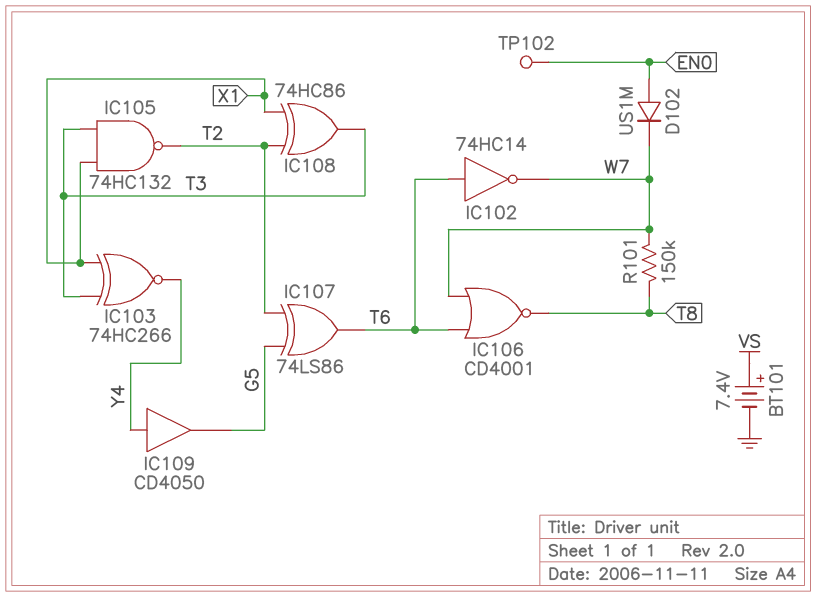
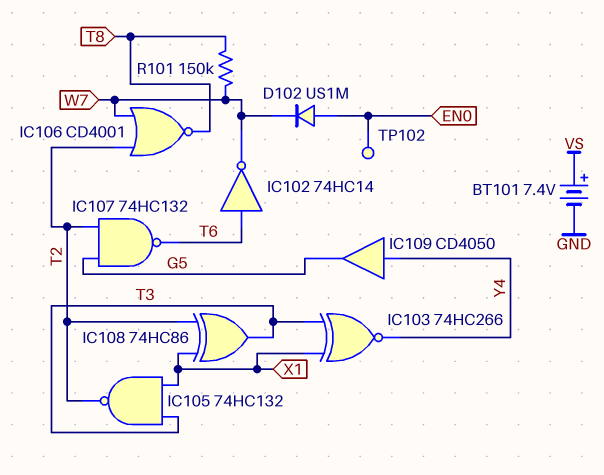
IC106: NOR CD4001 (in T6, in W7, out T8) -> NOR CD4001 (in T2, in W7, out T8)
IC107: XOR 74LS86 (in G5, in T2, out T6) -> NAND 74HC132 (in G5, in T2, out T6)

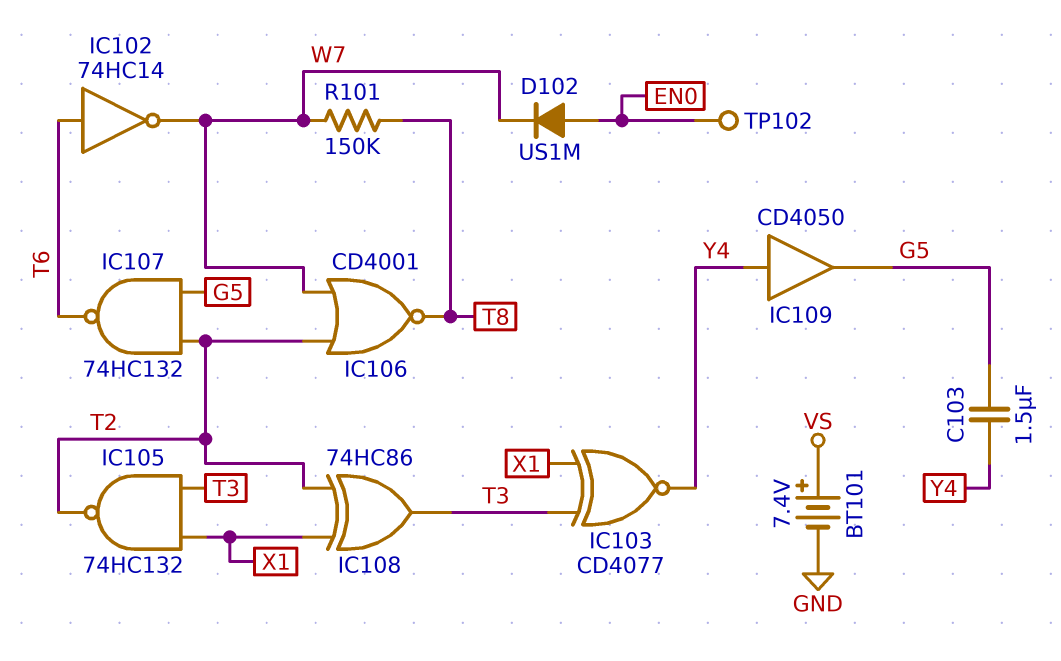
C103: none -> 1.5uF (G5, Y4)
IC103: XNOR 74HC266 (in T3, in X1, out Y4) -> XNOR CD4077 (in T3, in X1, out Y4)

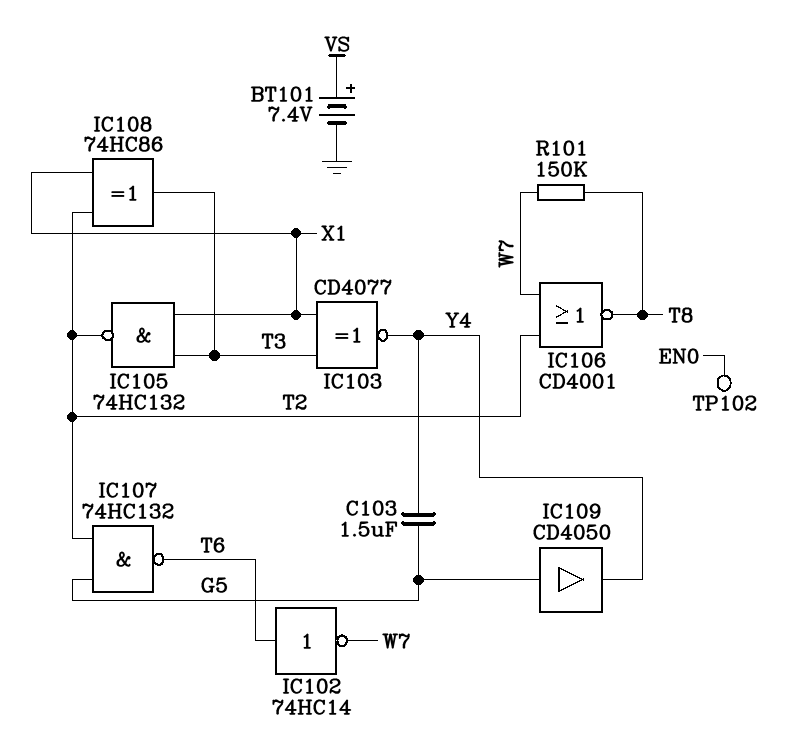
D102: diode US1M (A EN0, K W7) -> none
IC109: buffer CD4050 (in Y4, out G5) -> buffer CD4050 (in G5, out Y4)

